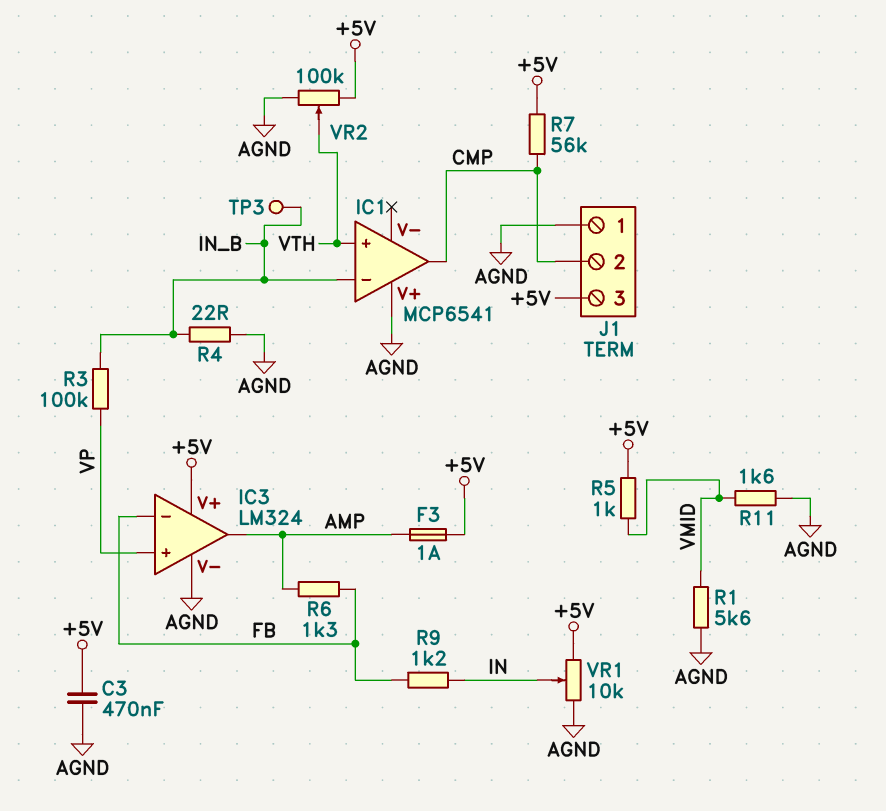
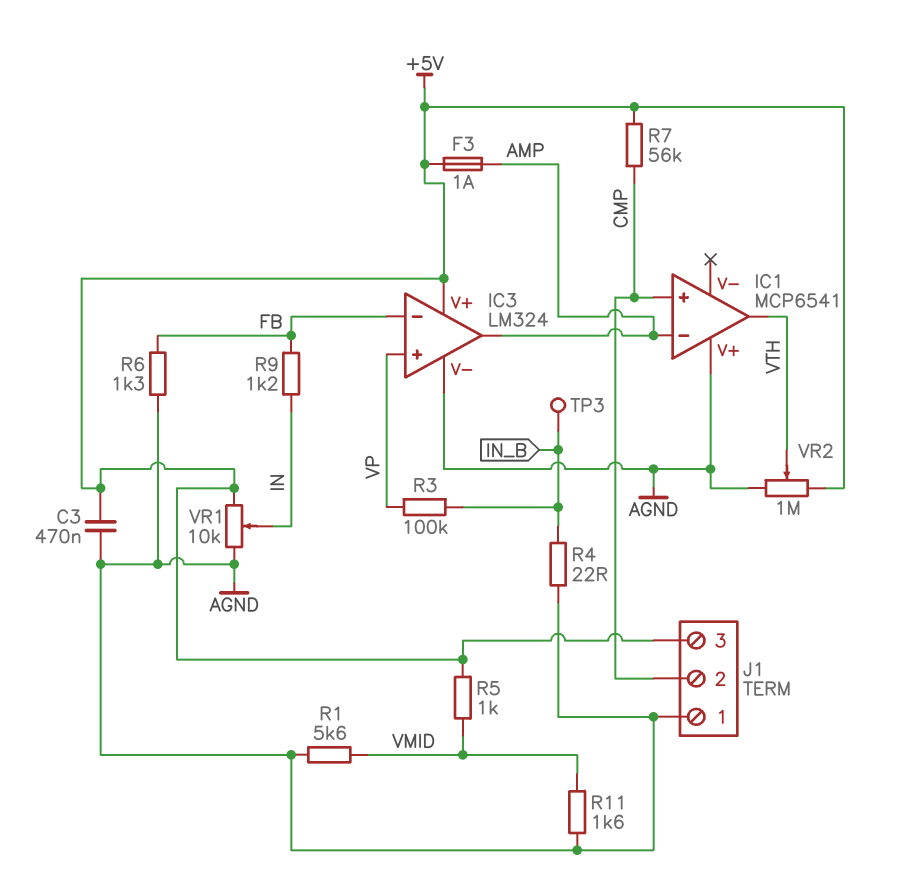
IC1 pin in+: VTH -> CMP
IC1 pin in-: IN_B -> AMP
IC1 pin out: CMP -> VTH
R6: 1.3k (AMP, FB) -> 1.3k (AGND, FB)
VR2: 100k (+5V, AGND, wiper VTH) -> 1M (+5V, AGND, wiper VTH)

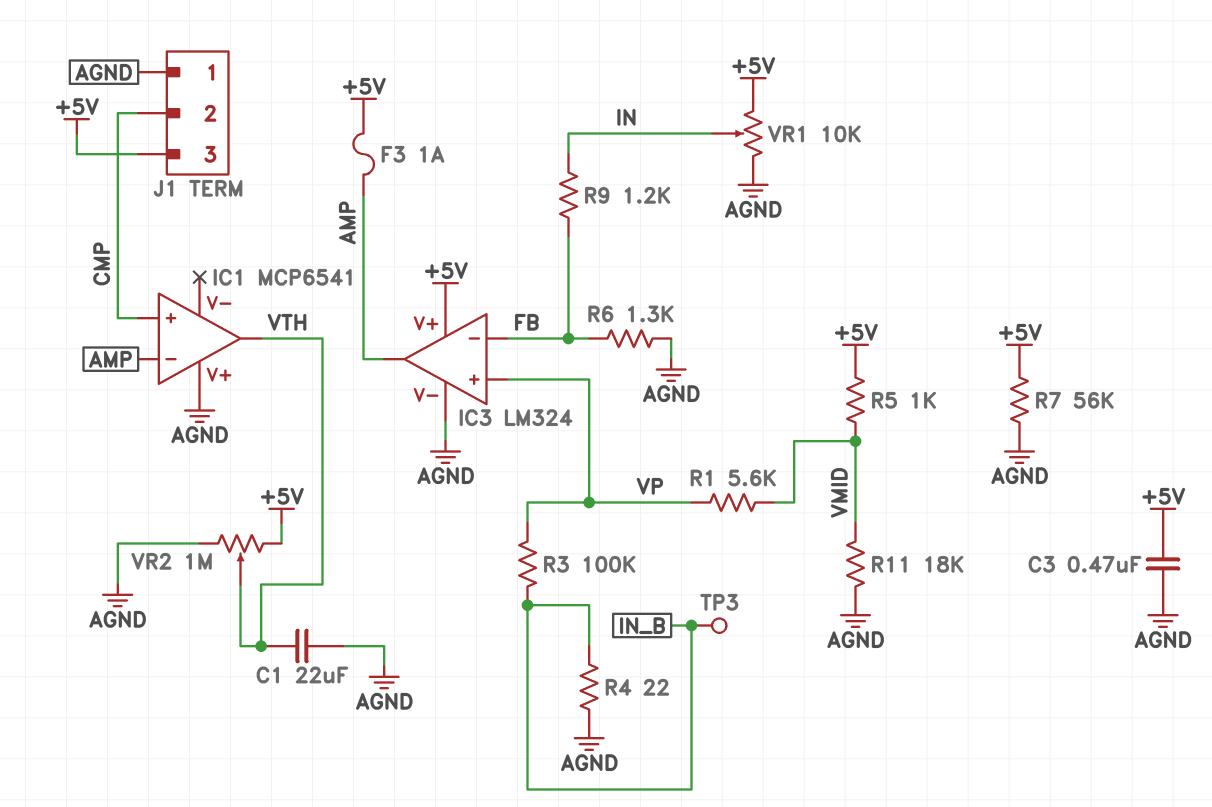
C1: none -> 22uF (AGND, VTH)
R1: 5.6k (AGND, VMID) -> 5.6k (VMID, VP)
R7: 56k (+5V, CMP) -> 56k (+5V, AGND)
R11: 1.6k (AGND, VMID) -> 18k (AGND, VMID)

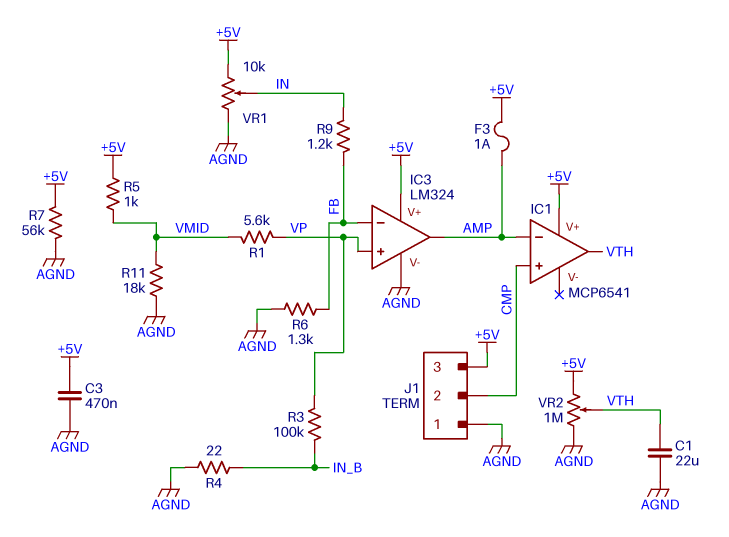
IC1 pin V+: AGND -> +5V
TP3: test point (IN_B) -> none

